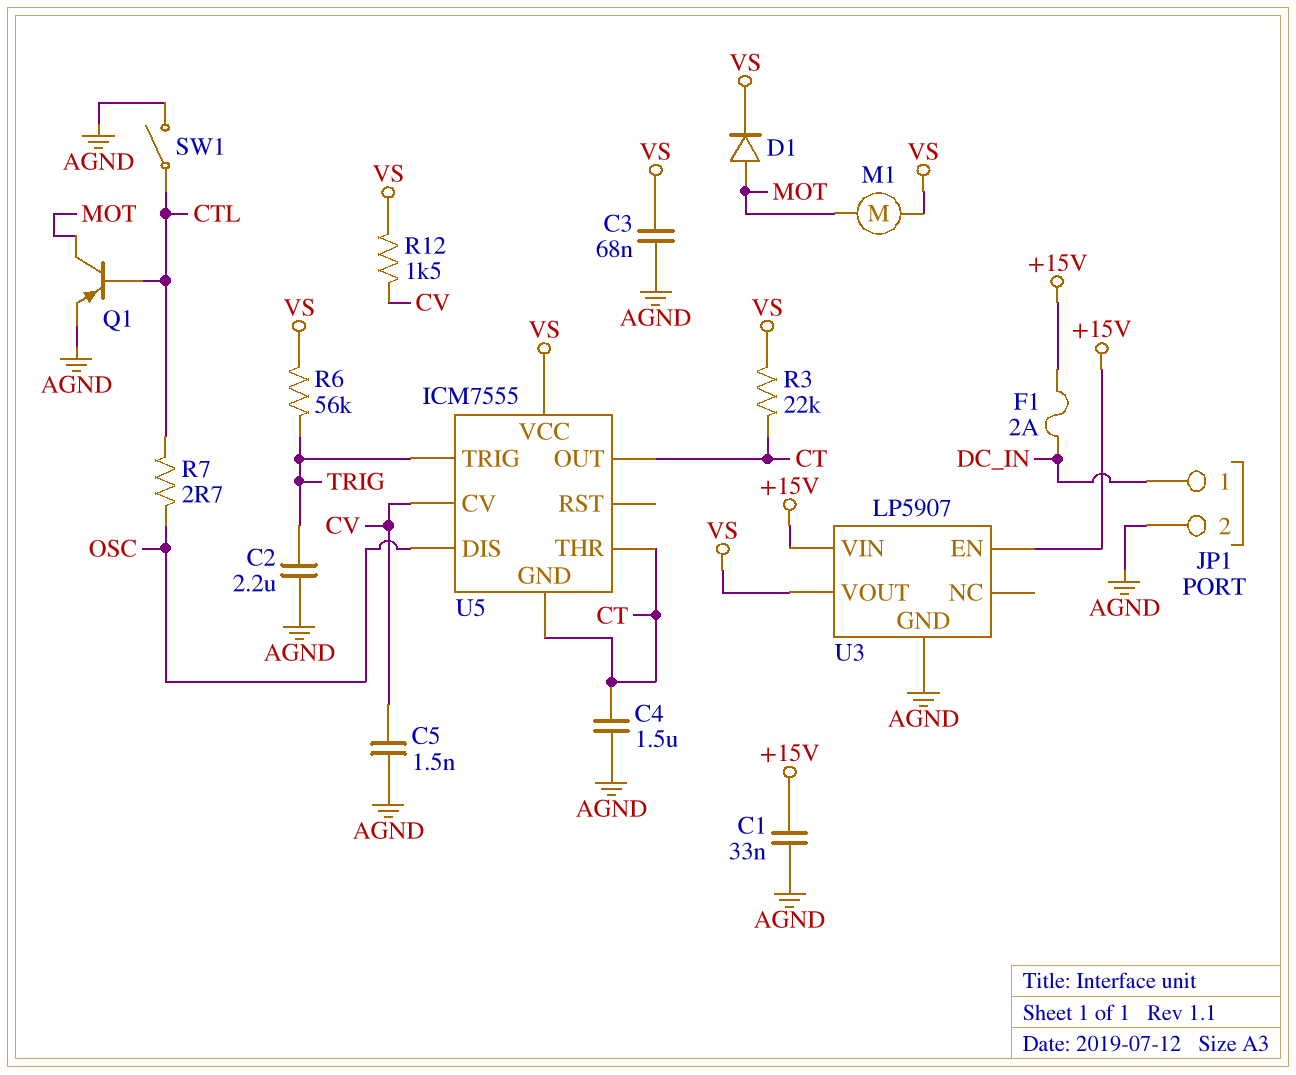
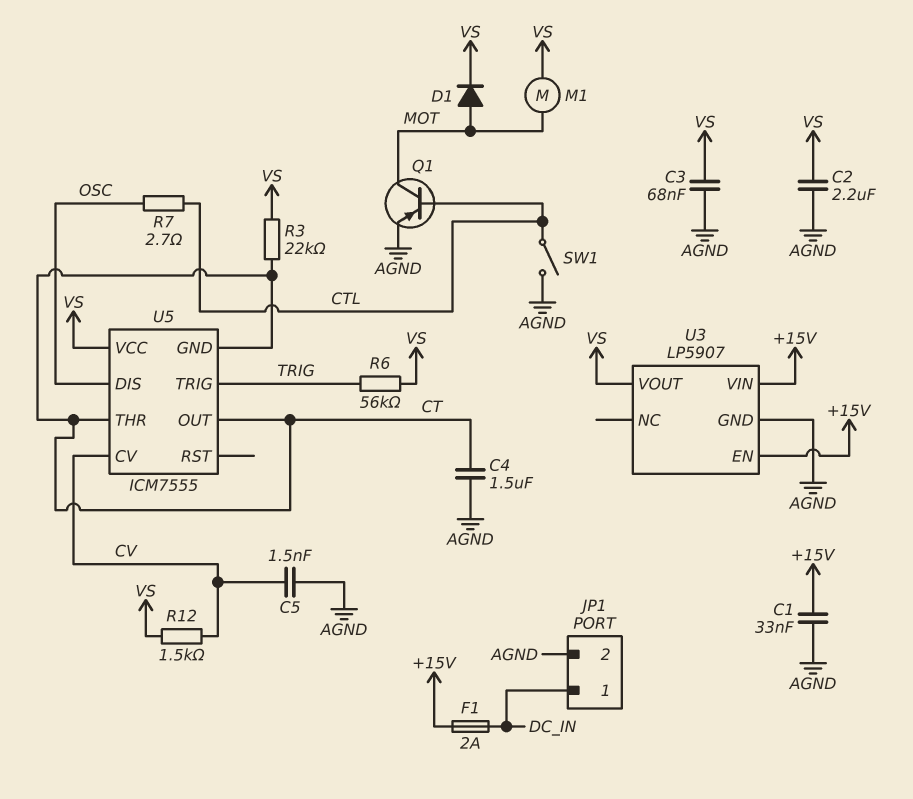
C2: 2.2uF (AGND, TRIG) -> 2.2uF (AGND, VS)

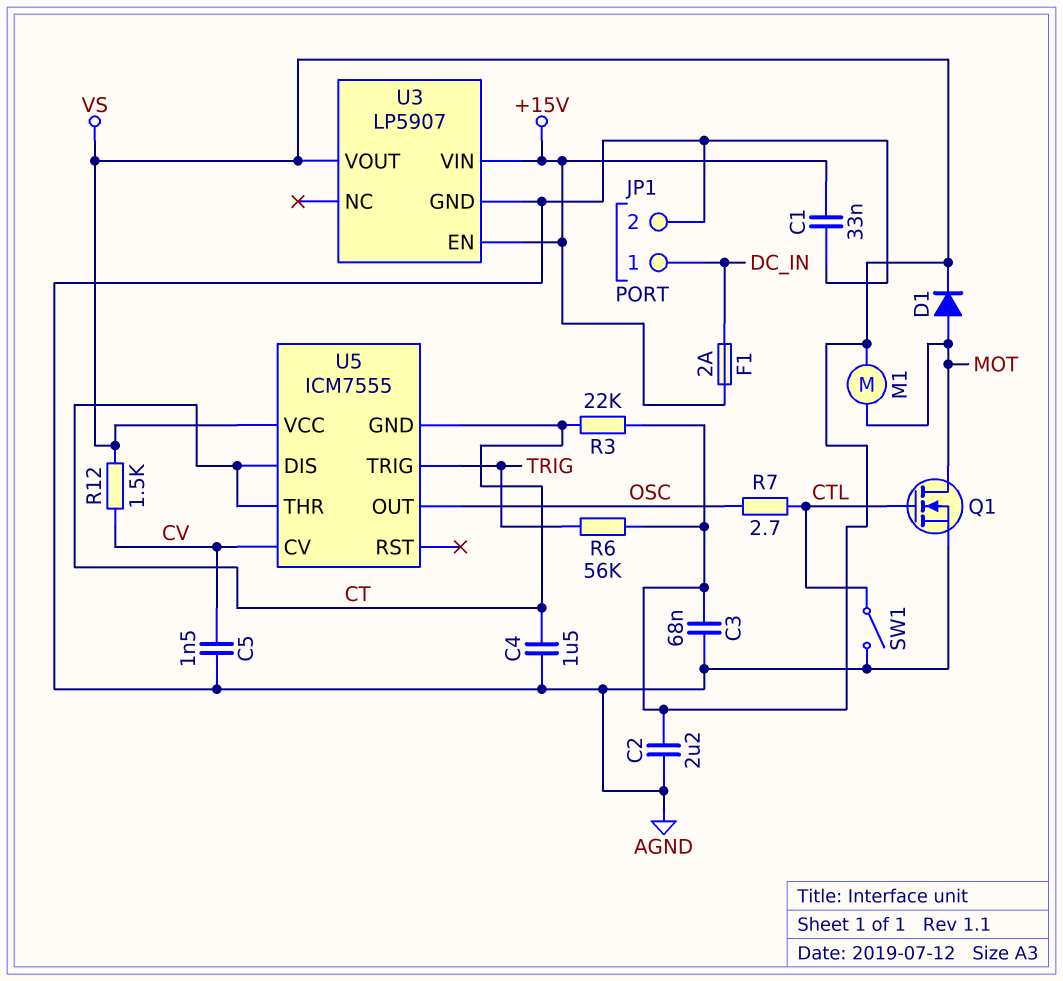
Q1: PNP (B CTL, C MOT, E AGND) -> NMOS (G CTL, D MOT, S AGND)
U5 pin DIS: OSC -> CT
U5 pin OUT: CT -> OSC

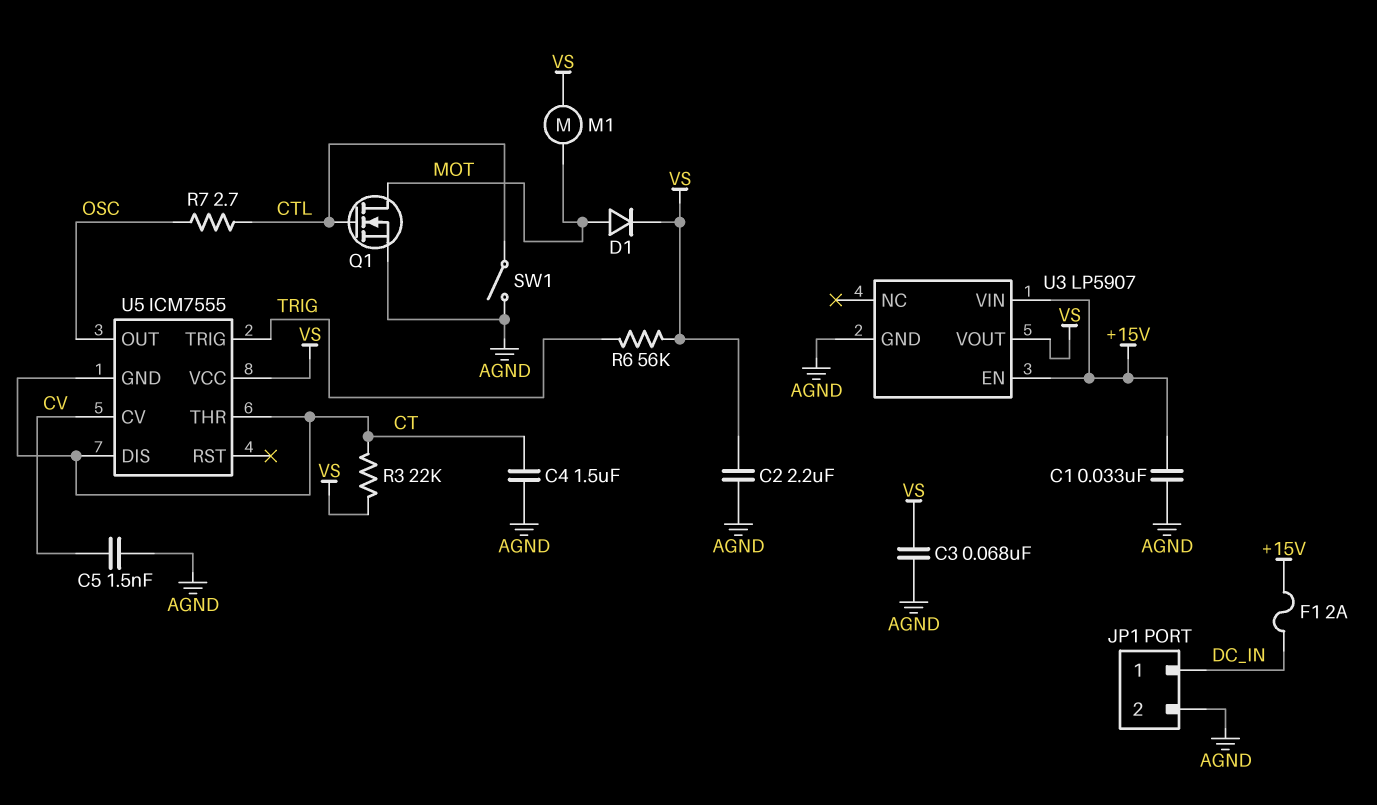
R12: 1.5k (CV, VS) -> none

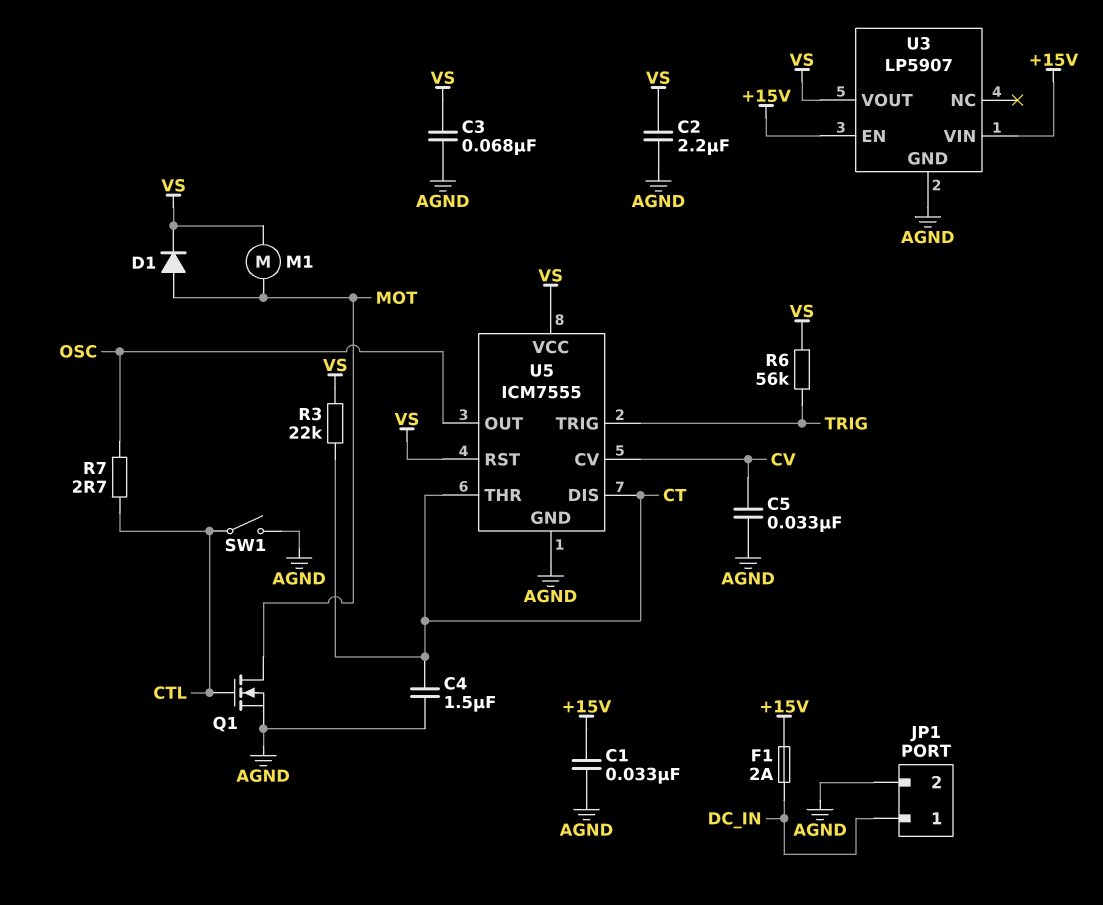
C5: 1.5nF (AGND, CV) -> 33nF (AGND, CV)
U5 pin GND: CT -> AGND
U5 pin RST: none -> VS

